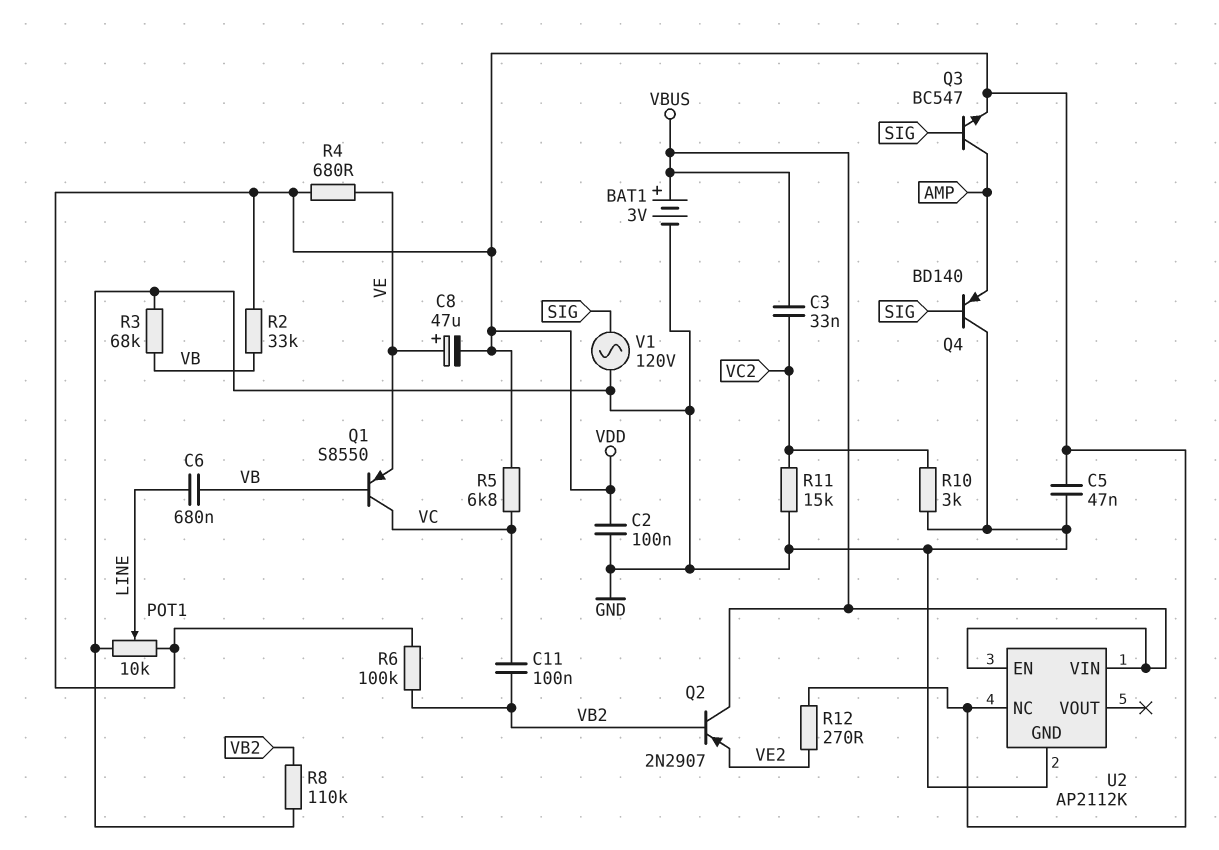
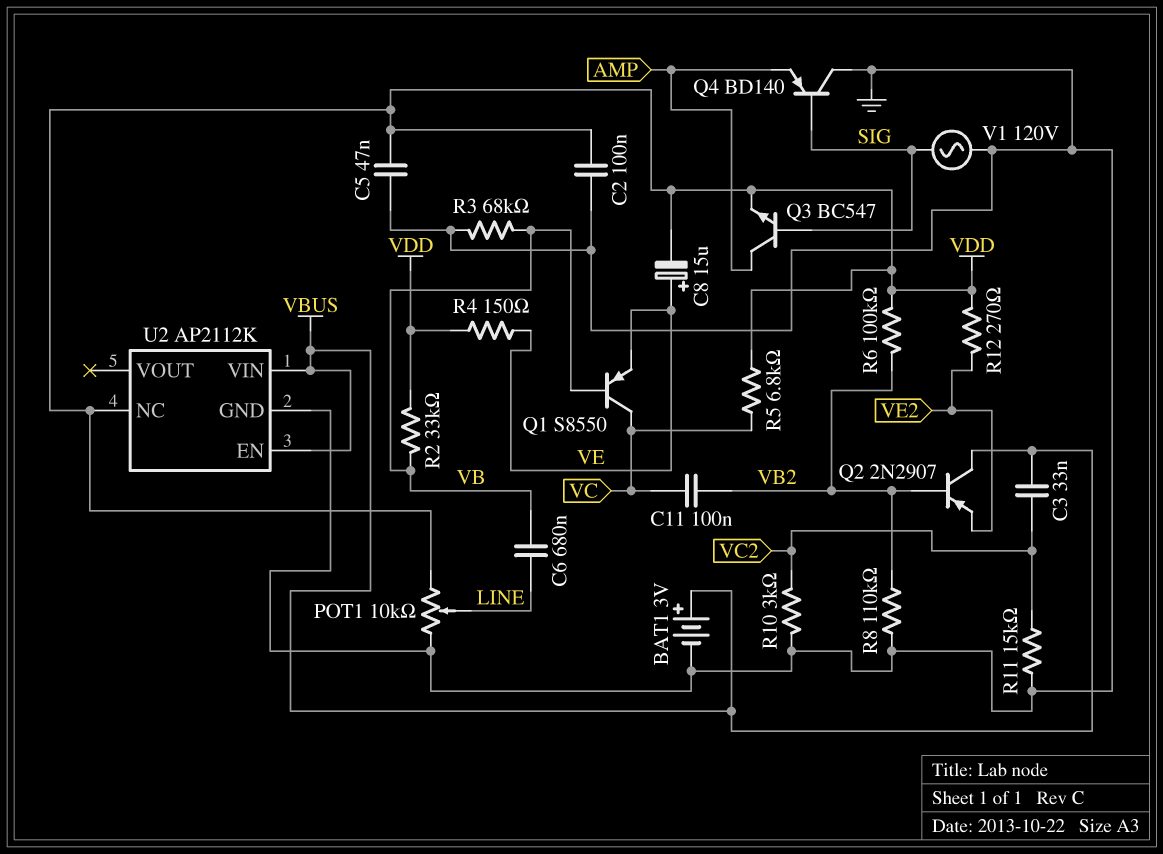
C8: 47uF (plus VE, minus VDD) -> 15uF (plus VE, minus VDD)
R4: 680 (VDD, VE) -> 150 (VDD, VE)

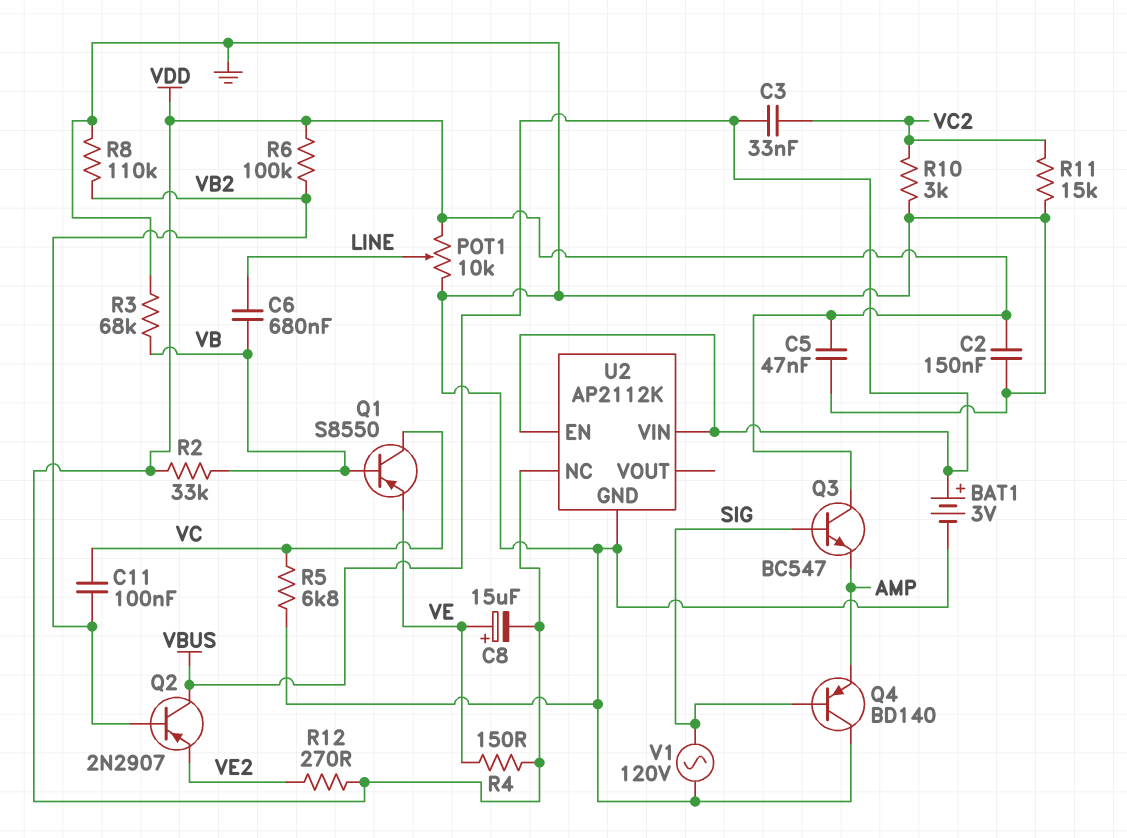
C2: 100nF (GND, VDD) -> 150nF (GND, VDD)
Q3: NPN BC547 (B SIG, C AMP, E VDD) -> NPN BC547 (B SIG, C VDD, E AMP)
R5: 6.8k (VC, VDD) -> 6.8k (GND, VC)

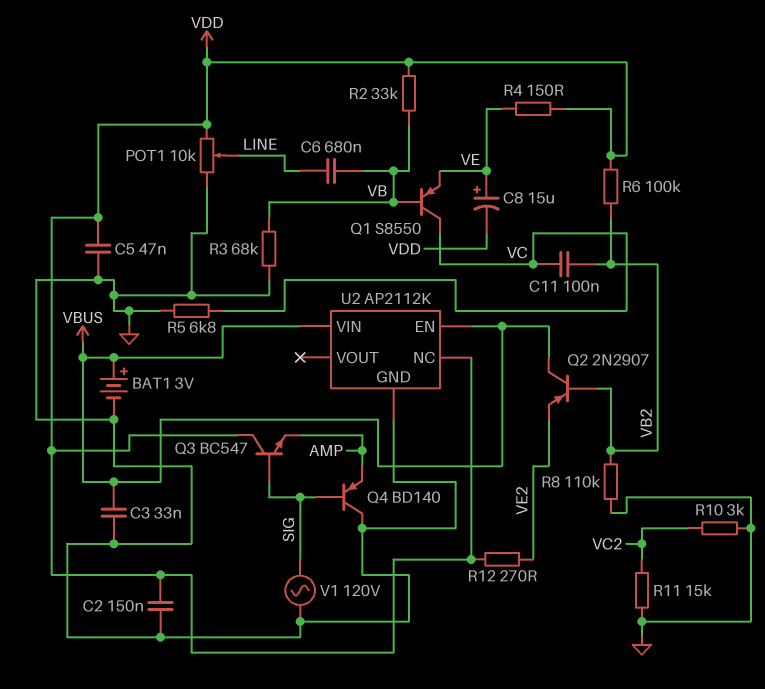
C3: 33nF (VBUS, VC2) -> 33nF (GND, VBUS)

